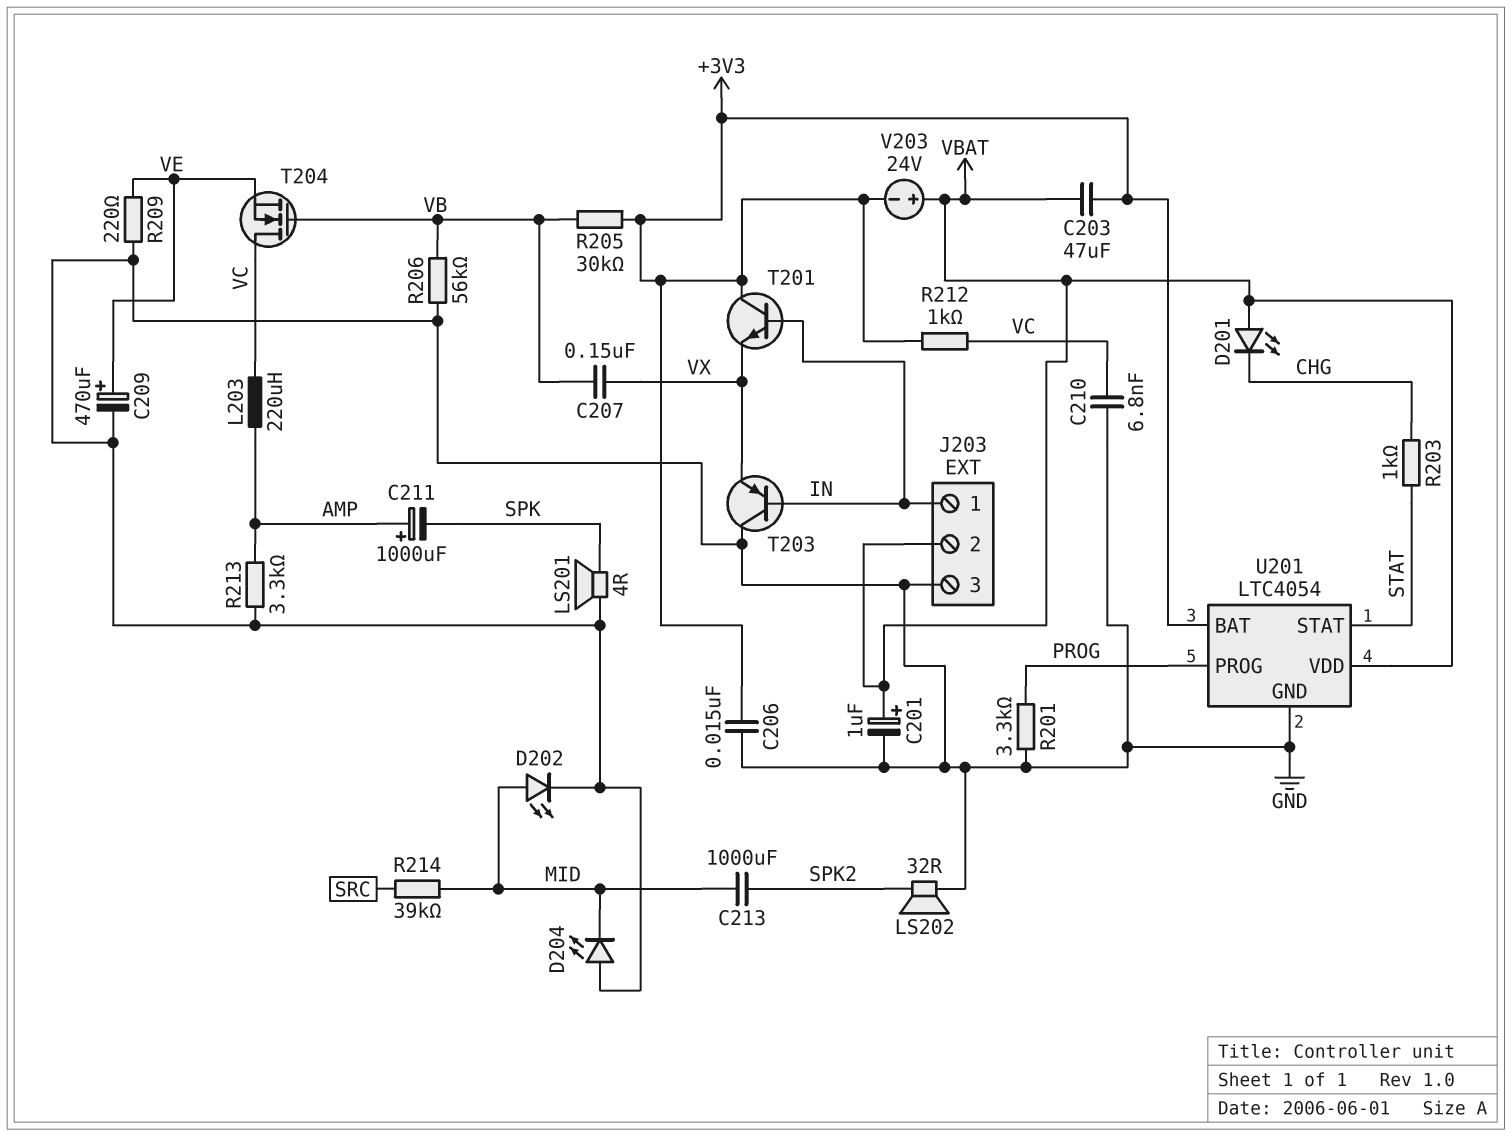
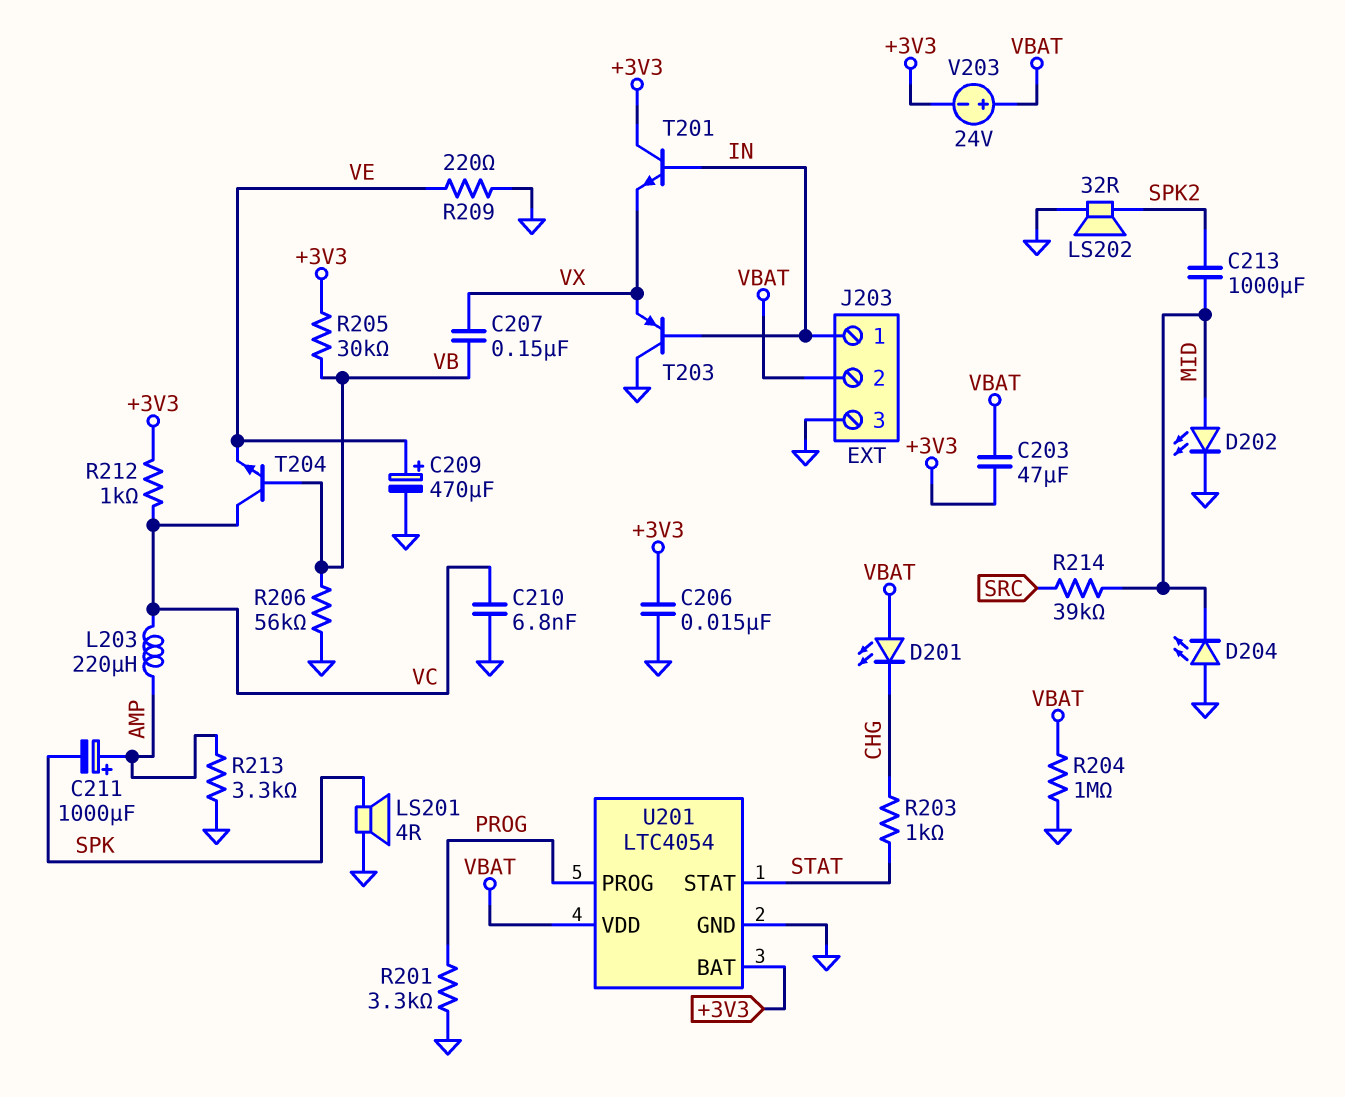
C201: 1uF (plus VBAT, minus GND) -> none
R204: none -> 1M (GND, VBAT)
T204: NMOS (G VB, D VC, S VE) -> NPN (B VB, C VC, E VE)

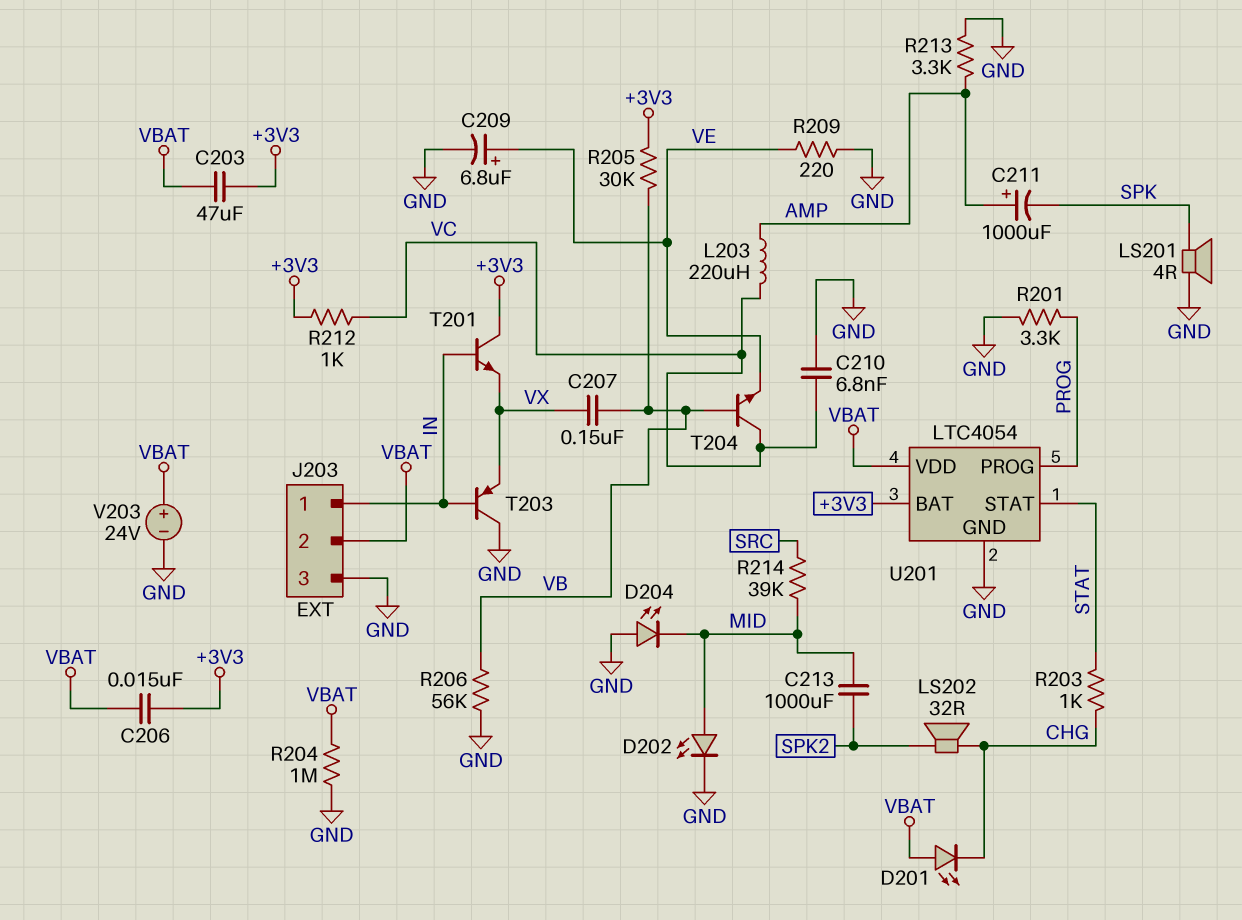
C206: 15nF (+3V3, GND) -> 15nF (+3V3, VBAT)
C209: 470uF (plus VE, minus GND) -> 6.8uF (plus VE, minus GND)
LS202: speaker 32R (GND, SPK2) -> speaker 32R (CHG, SPK2)
V203: 24V (plus VBAT, minus +3V3) -> 24V (plus VBAT, minus GND)

